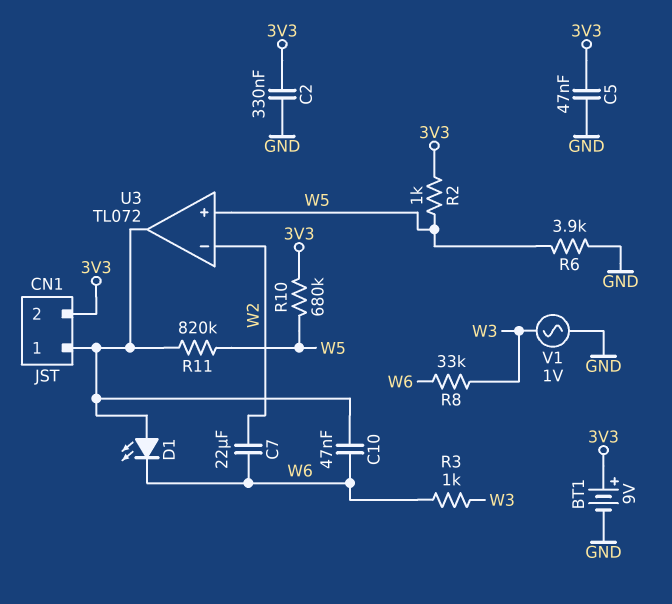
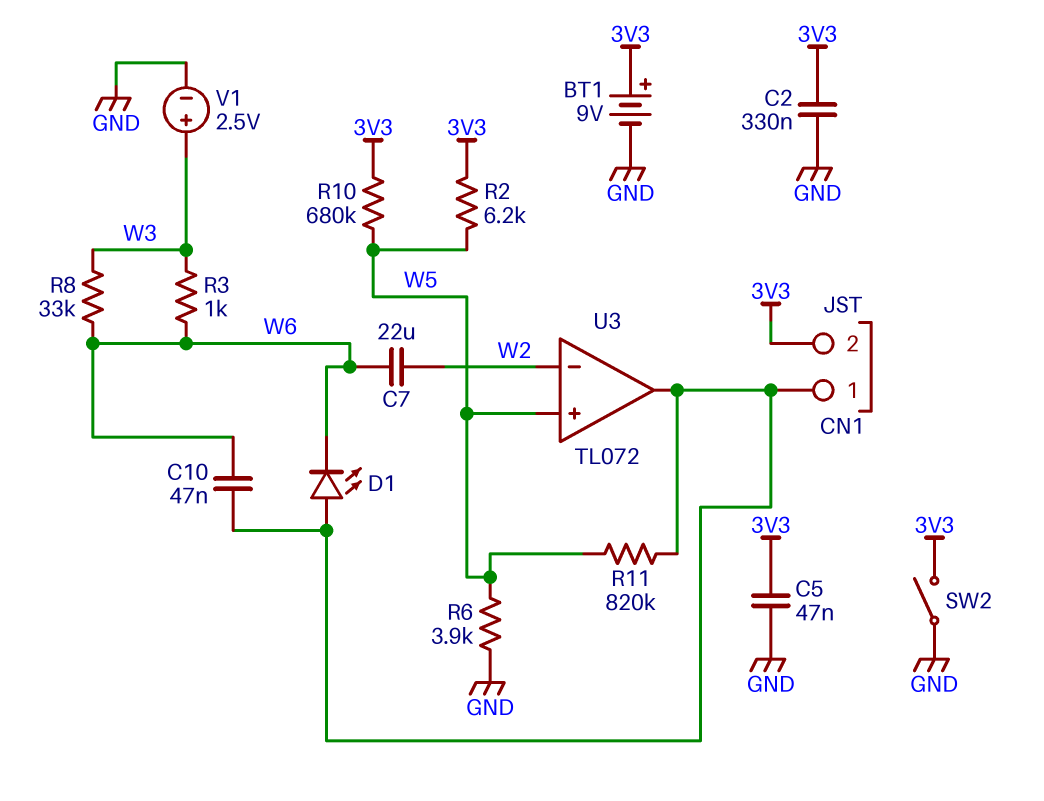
R2: 1k (3V3, W5) -> 6.2k (3V3, W5)
SW2: none -> switch (3V3, GND)
V1: AC 1V (GND, W3) -> 2.5V (plus W3, minus GND)

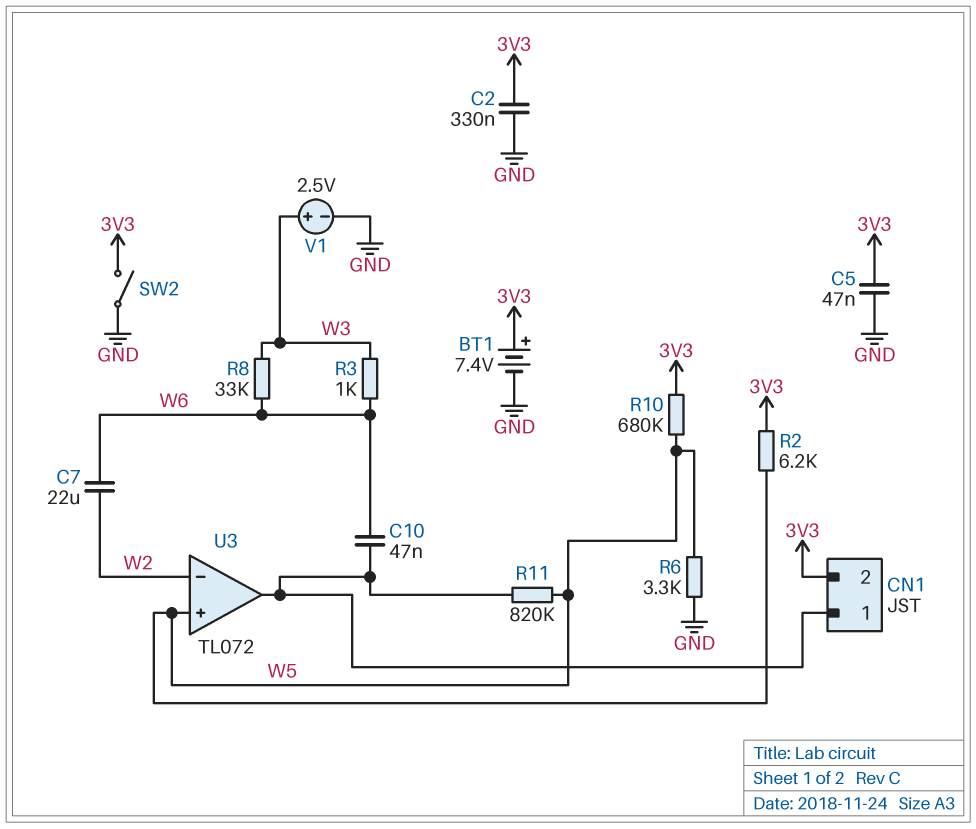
BT1: 9V (plus 3V3, minus GND) -> 7.4V (plus 3V3, minus GND)
D1: LED (A CN1/1, K W6) -> none
R6: 3.9k (GND, W5) -> 3.3k (GND, W5)

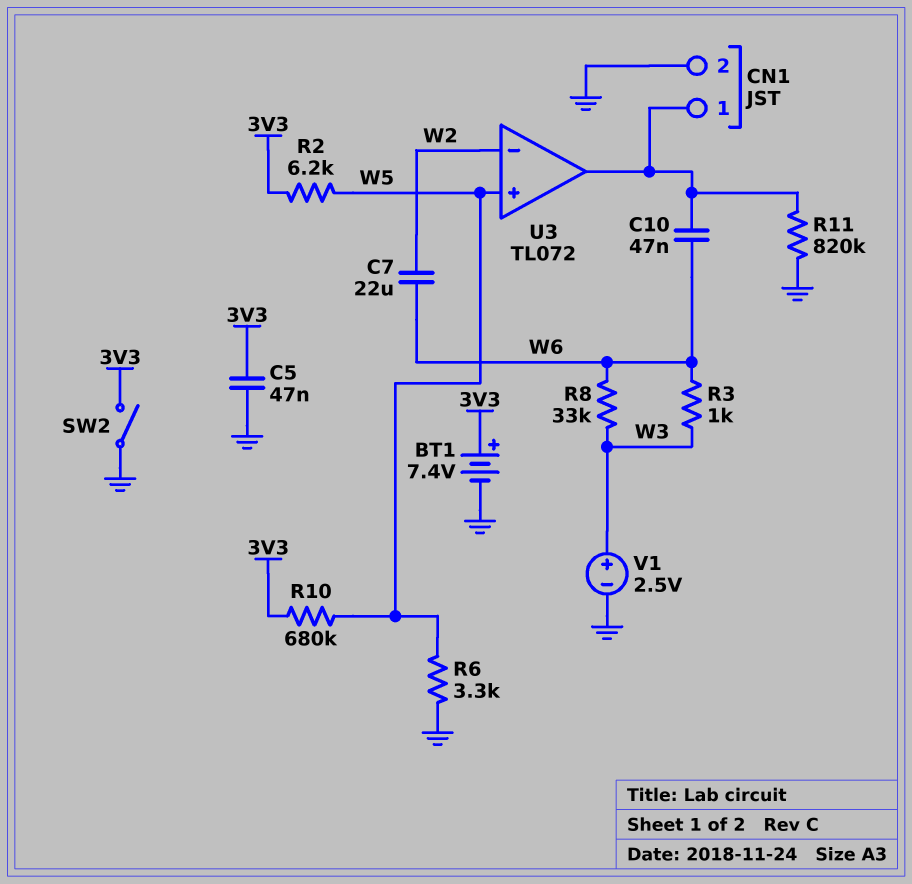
C2: 330nF (3V3, GND) -> none
CN1 pin 2: 3V3 -> GND
R11: 820k (CN1/1, W5) -> 820k (CN1/1, GND)

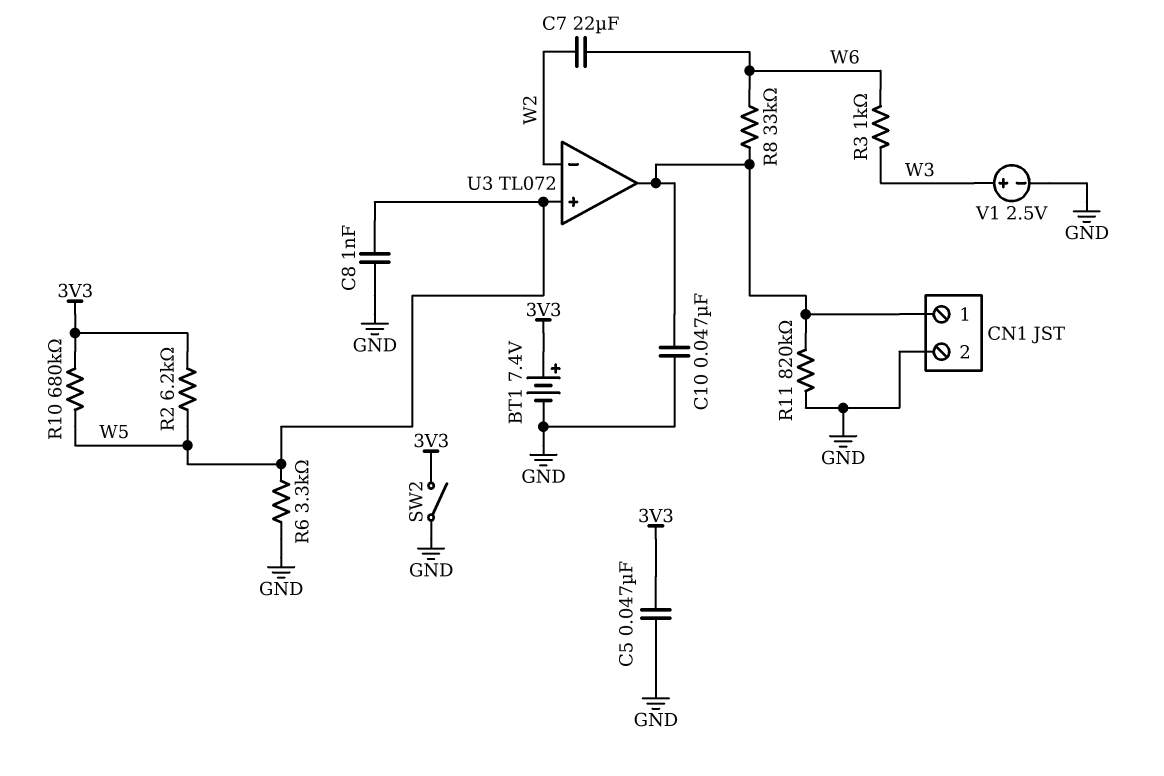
C8: none -> 1nF (GND, W5)
C10: 47nF (CN1/1, W6) -> 47nF (CN1/1, GND)
R8: 33k (W3, W6) -> 33k (CN1/1, W6)

